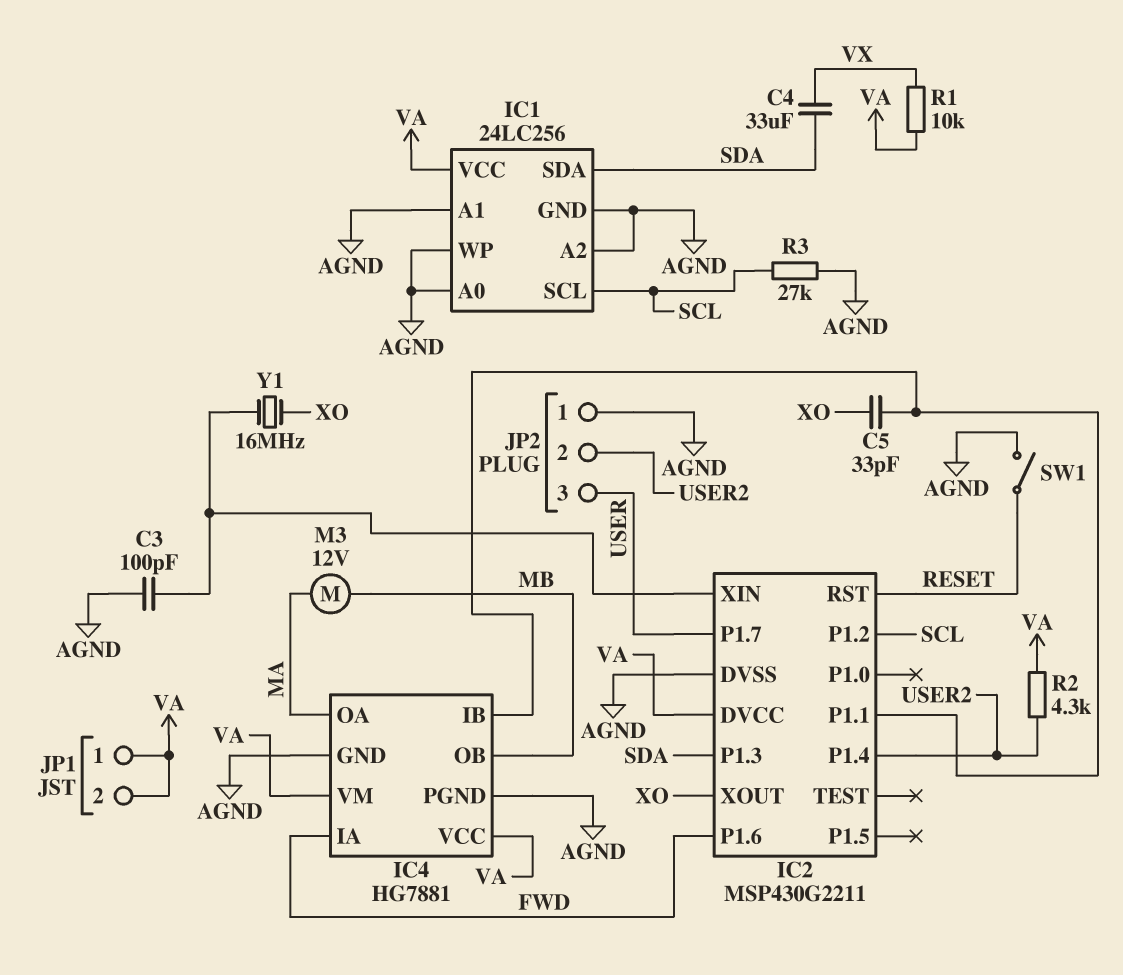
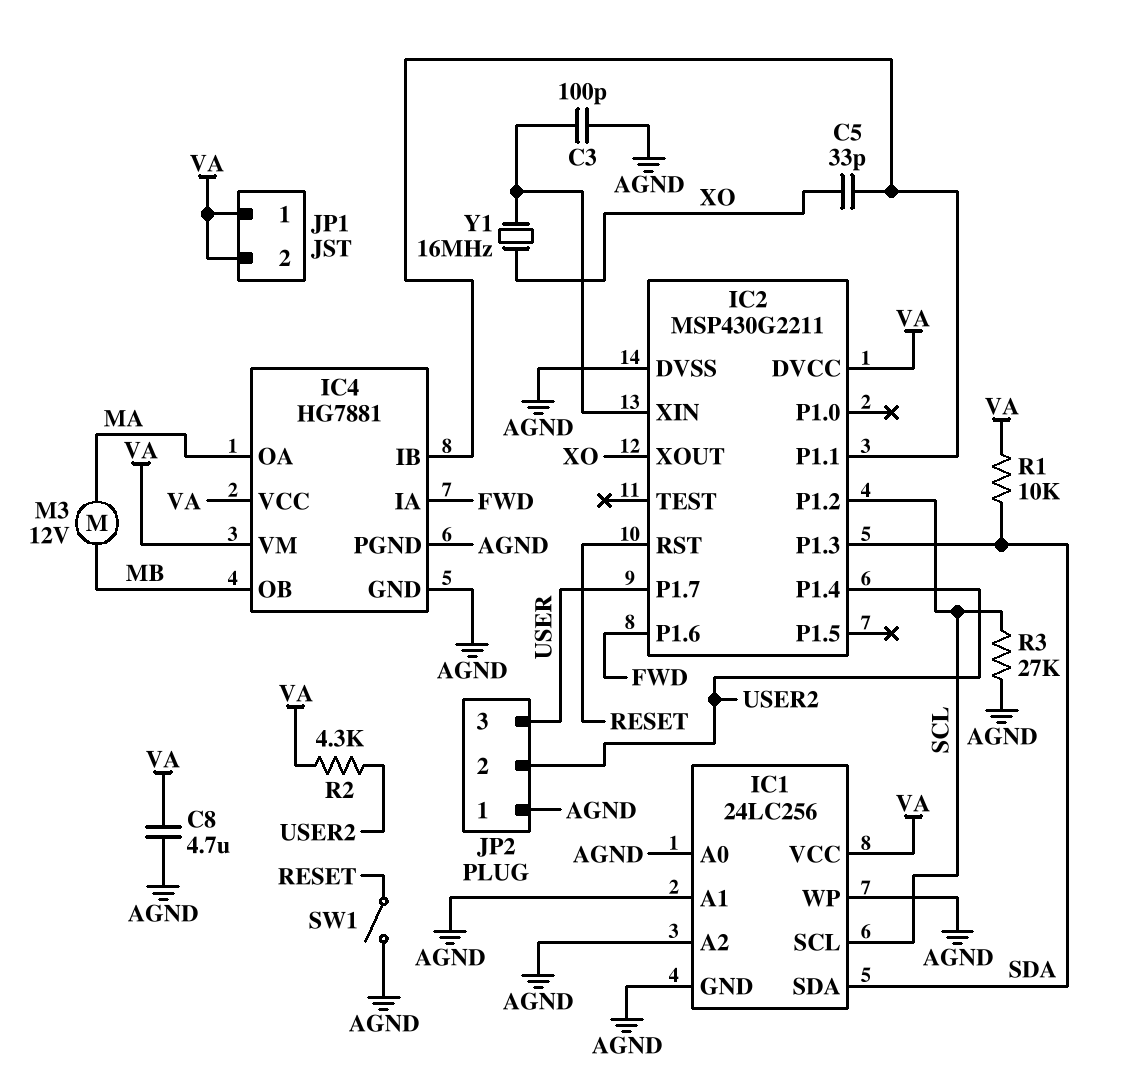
C4: 33uF (SDA, VX) -> none
C8: none -> 4.7uF (AGND, VA)
R1: 10k (VA, VX) -> 10k (SDA, VA)

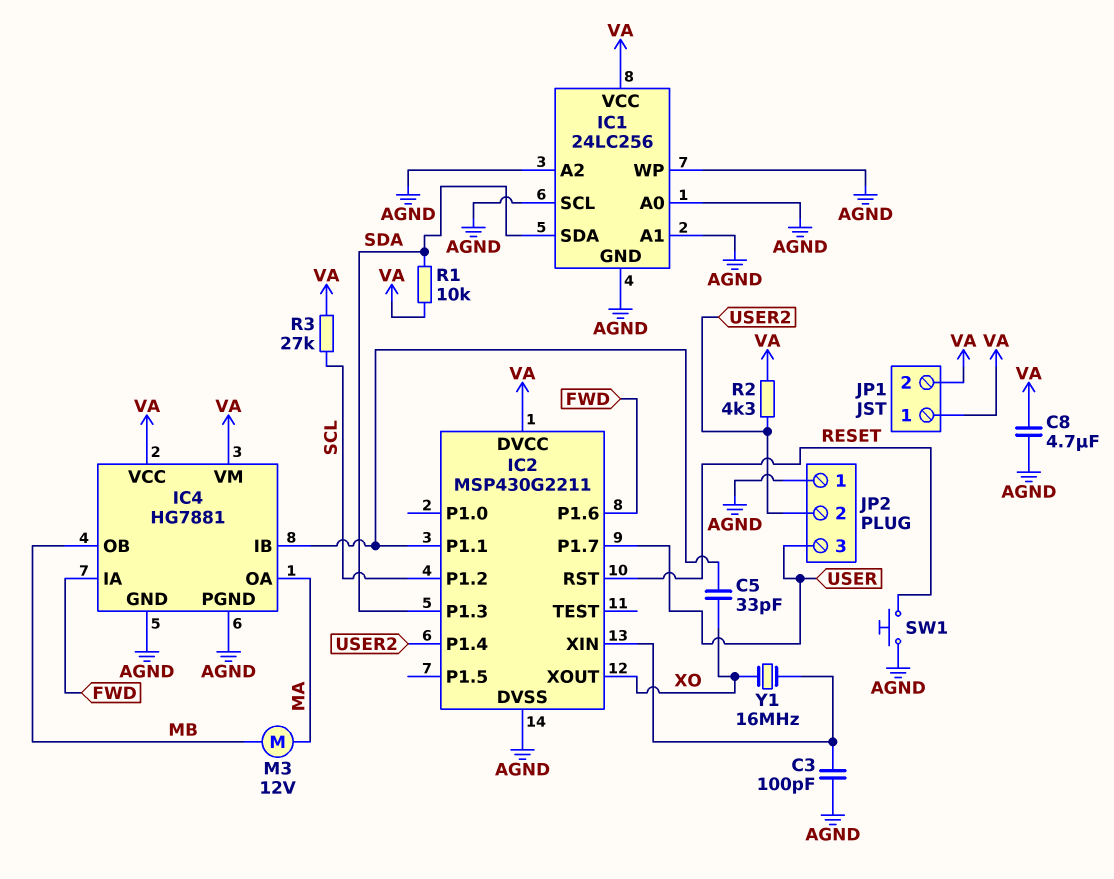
IC1 pin SCL: SCL -> AGND
R3: 27k (AGND, SCL) -> 27k (SCL, VA)
SW1: switch (AGND, RESET) -> button (AGND, RESET)

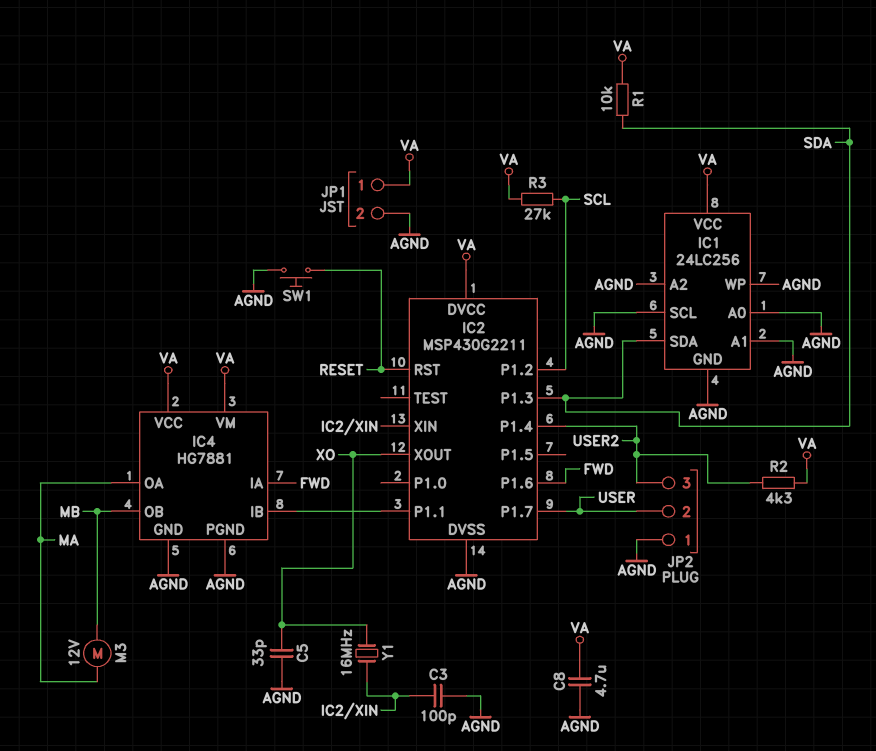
C5: 33pF (IC2/P1.1, XO) -> 33pF (AGND, XO)
JP1 pin 2: VA -> AGND
JP2 pin 2: USER2 -> USER
JP2 pin 3: USER -> USER2

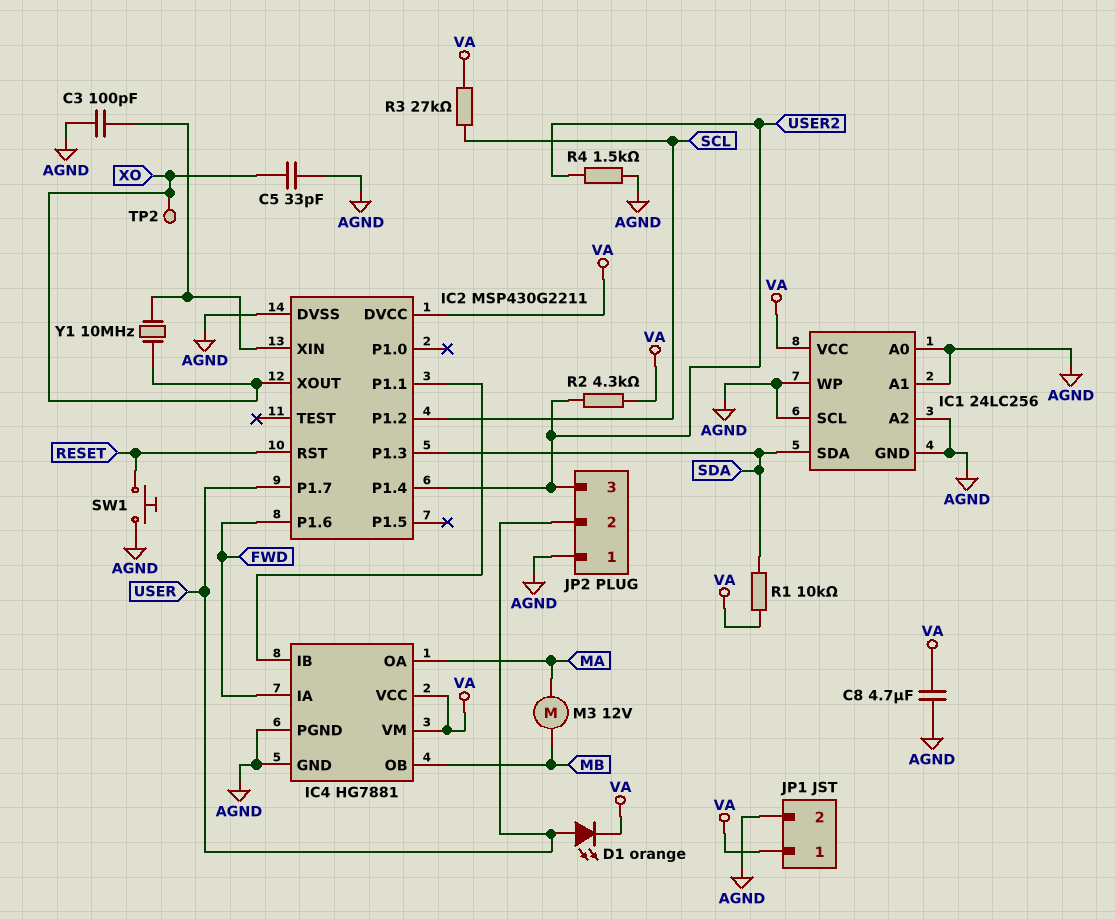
D1: none -> LED orange (A USER, K VA)
R4: none -> 1.5k (AGND, USER2)
TP2: none -> test point (XO)
Y1: 16MHz (IC2/XIN, XO) -> 10MHz (IC2/XIN, XO)

